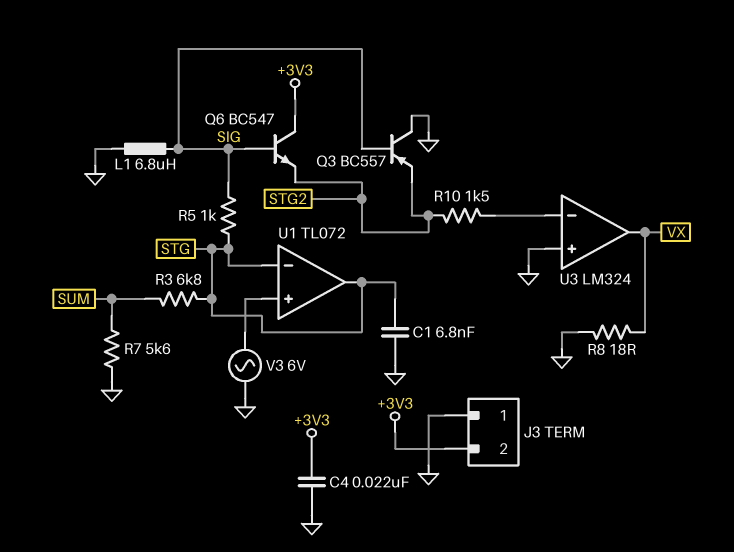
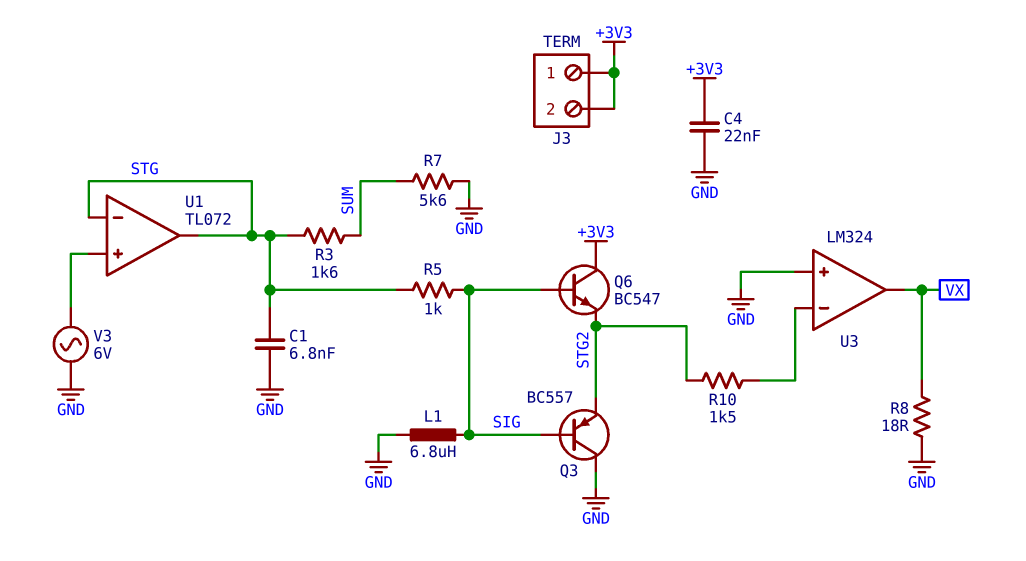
J3 pin 1: GND -> +3V3
R3: 6.8k (STG, SUM) -> 1.6k (STG, SUM)

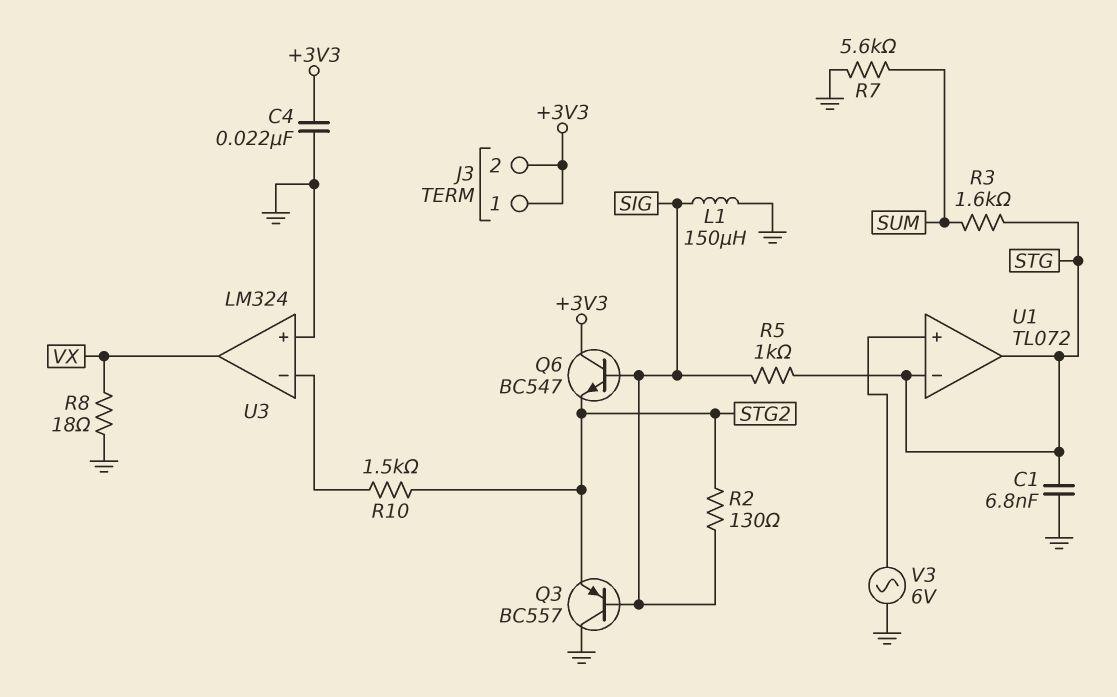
L1: 6.8uH (GND, SIG) -> 150uH (GND, SIG)
R2: none -> 130 (SIG, STG2)

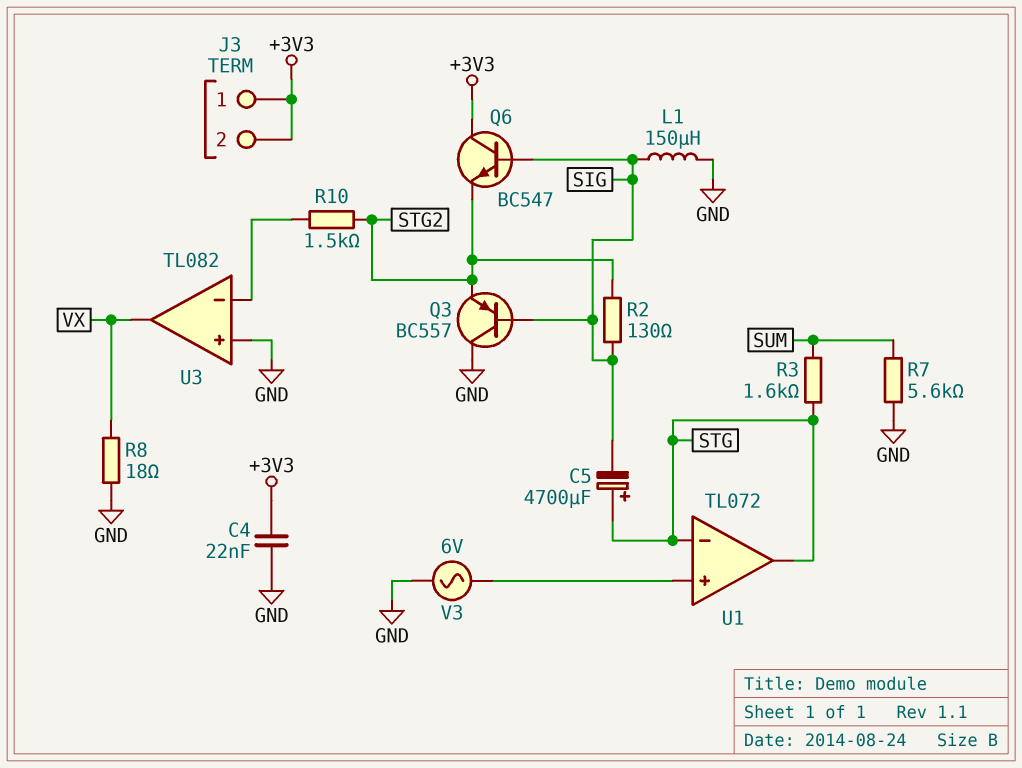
C1: 6.8nF (GND, STG) -> none
C5: none -> 4700uF (plus STG, minus SIG)
R5: 1k (SIG, STG) -> none
U3: LM324 -> TL082

